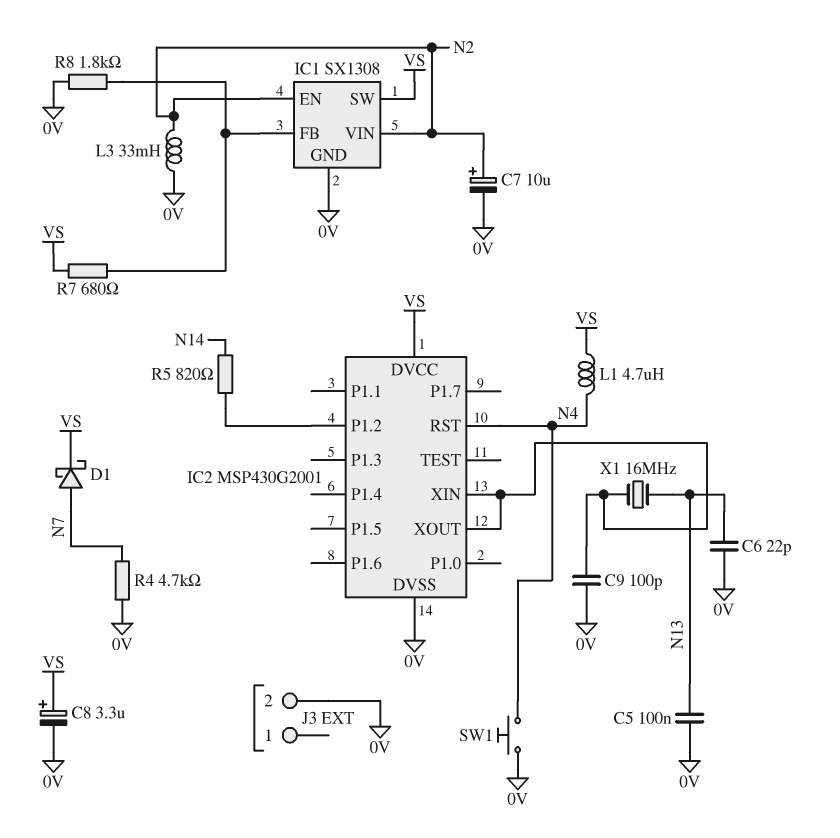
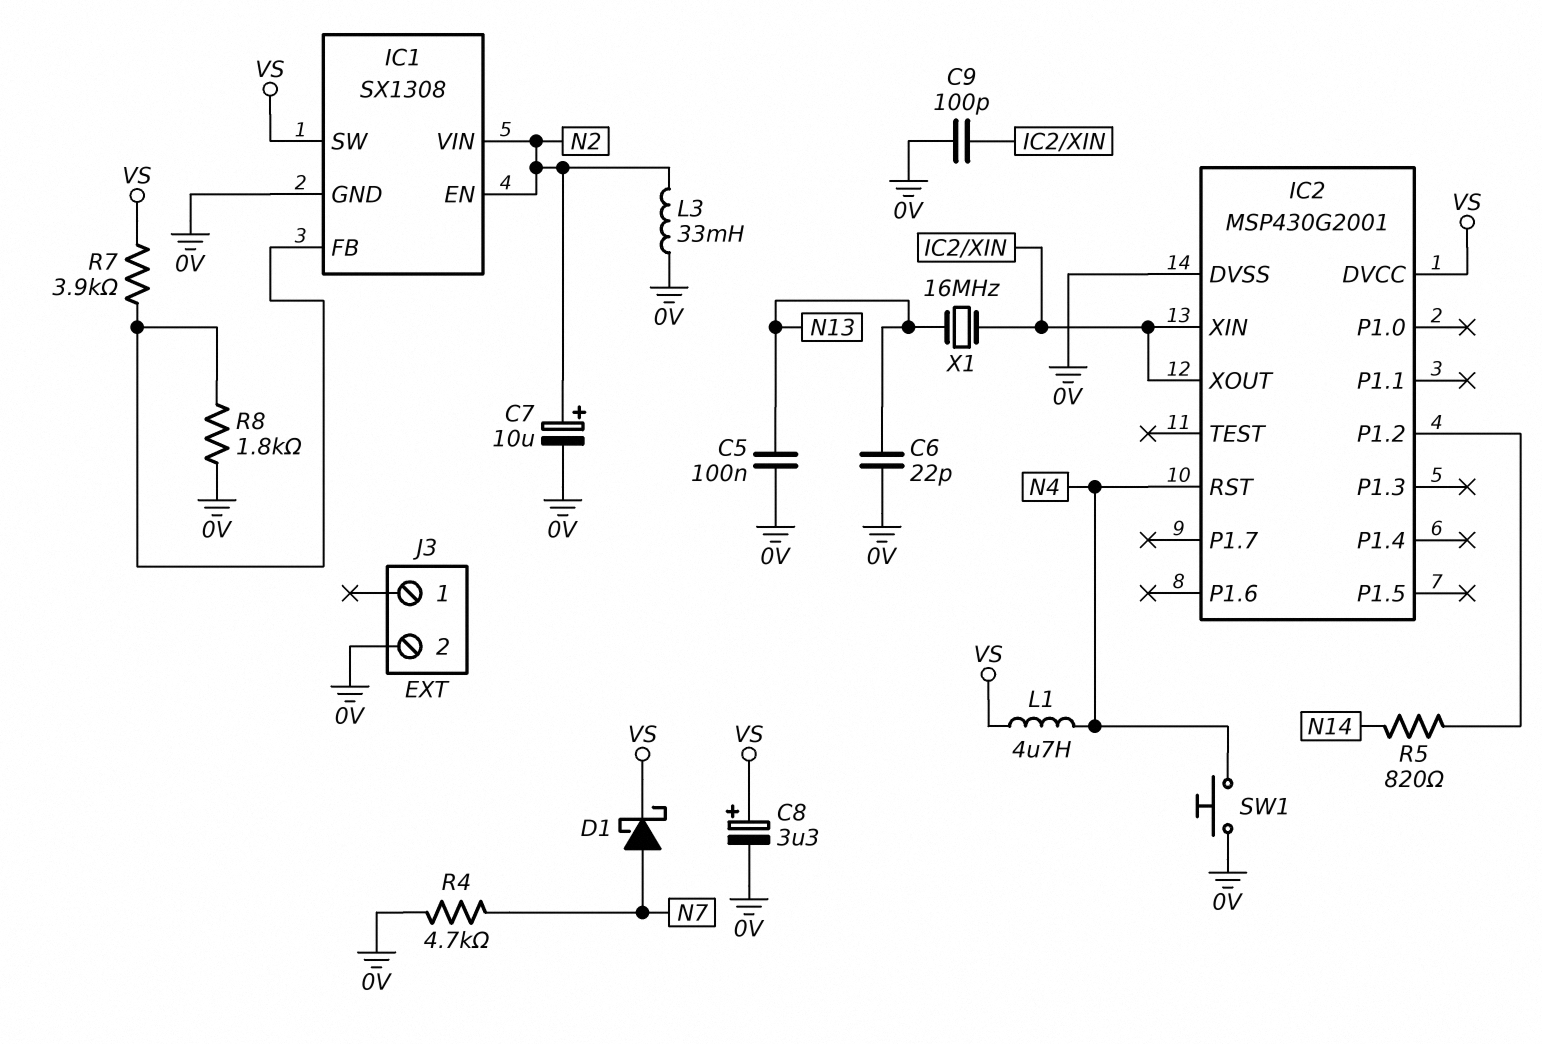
R7: 680 (IC1/FB, VS) -> 3.9k (IC1/FB, VS)

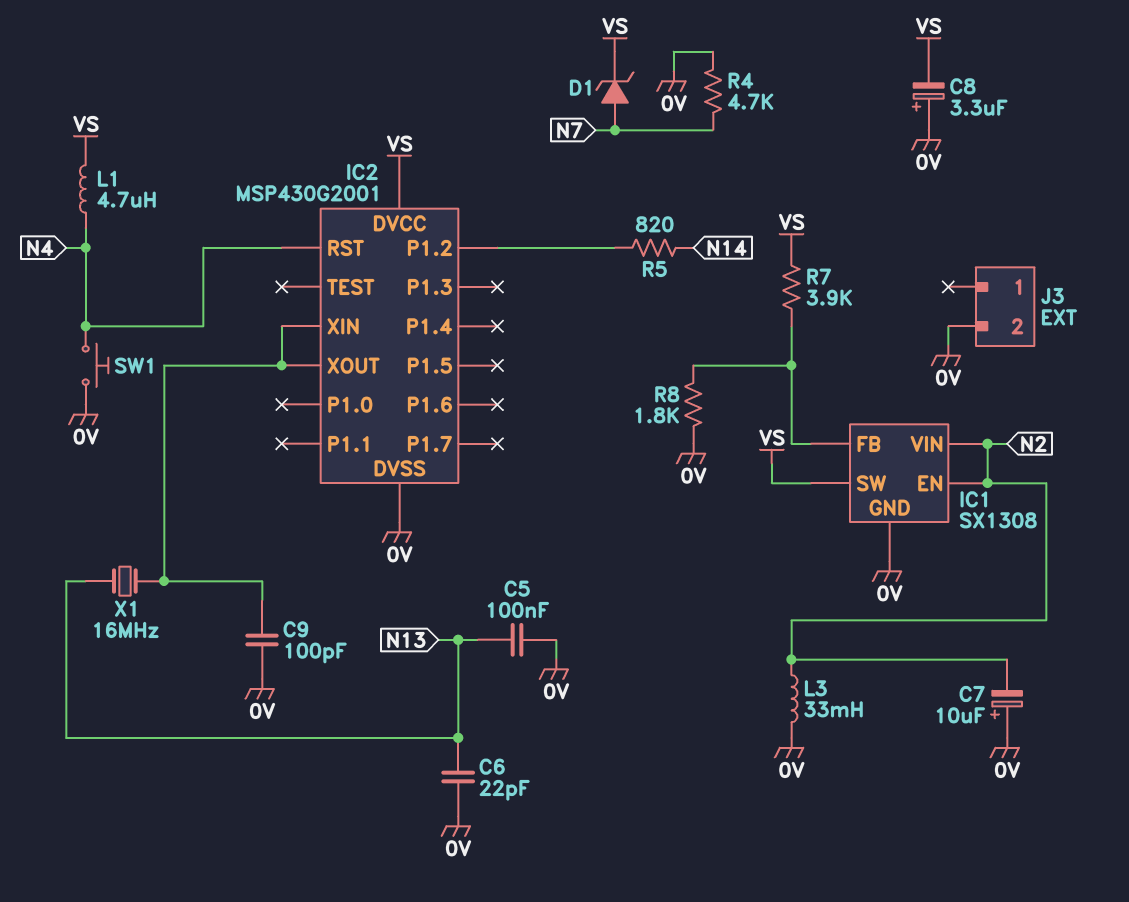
C7: 10uF (plus N2, minus 0V) -> 10uF (plus 0V, minus N2)
C8: 3.3uF (plus VS, minus 0V) -> 3.3uF (plus 0V, minus VS)
D1: schottky (A N7, K VS) -> zener (A N7, K VS)

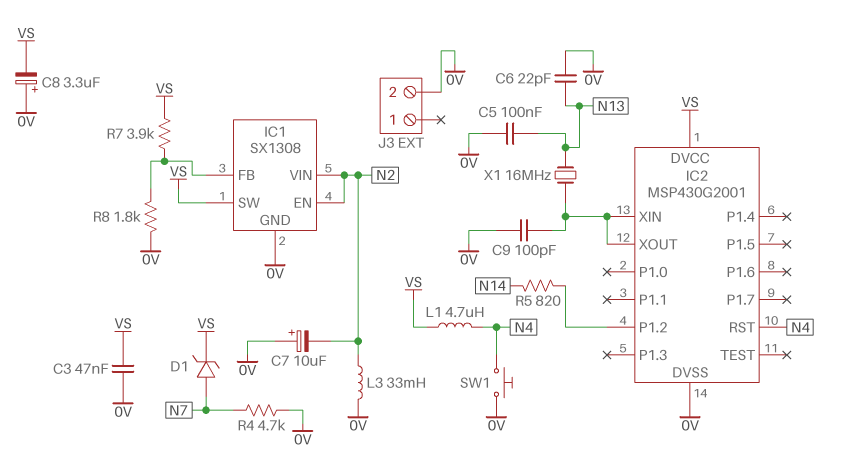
C3: none -> 47nF (0V, VS)

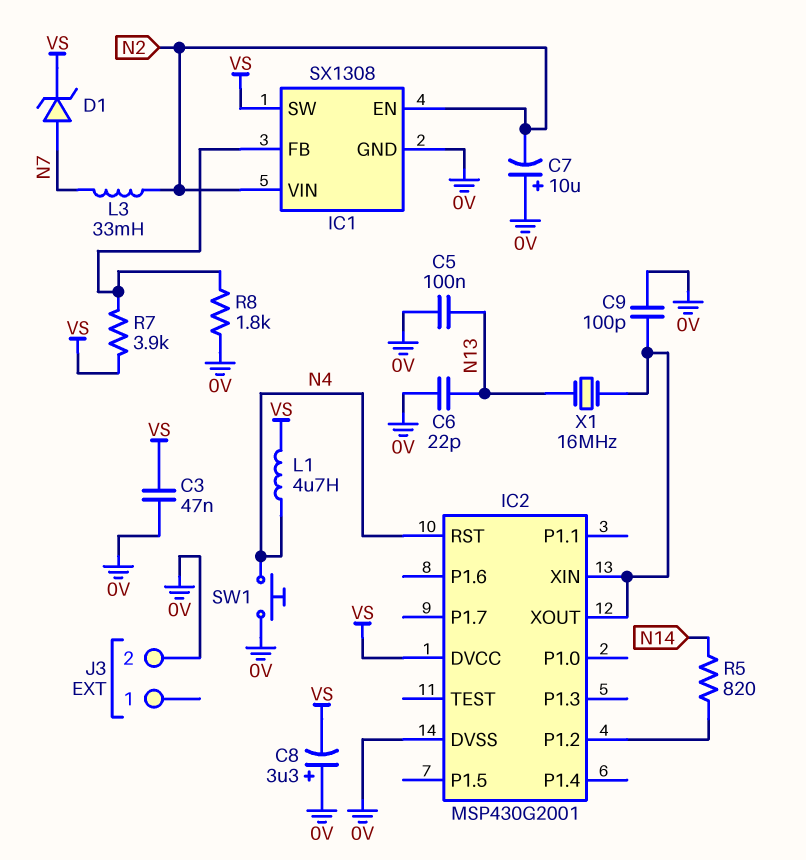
L3: 33mH (0V, N2) -> 33mH (N2, N7)
R4: 4.7k (0V, N7) -> none

